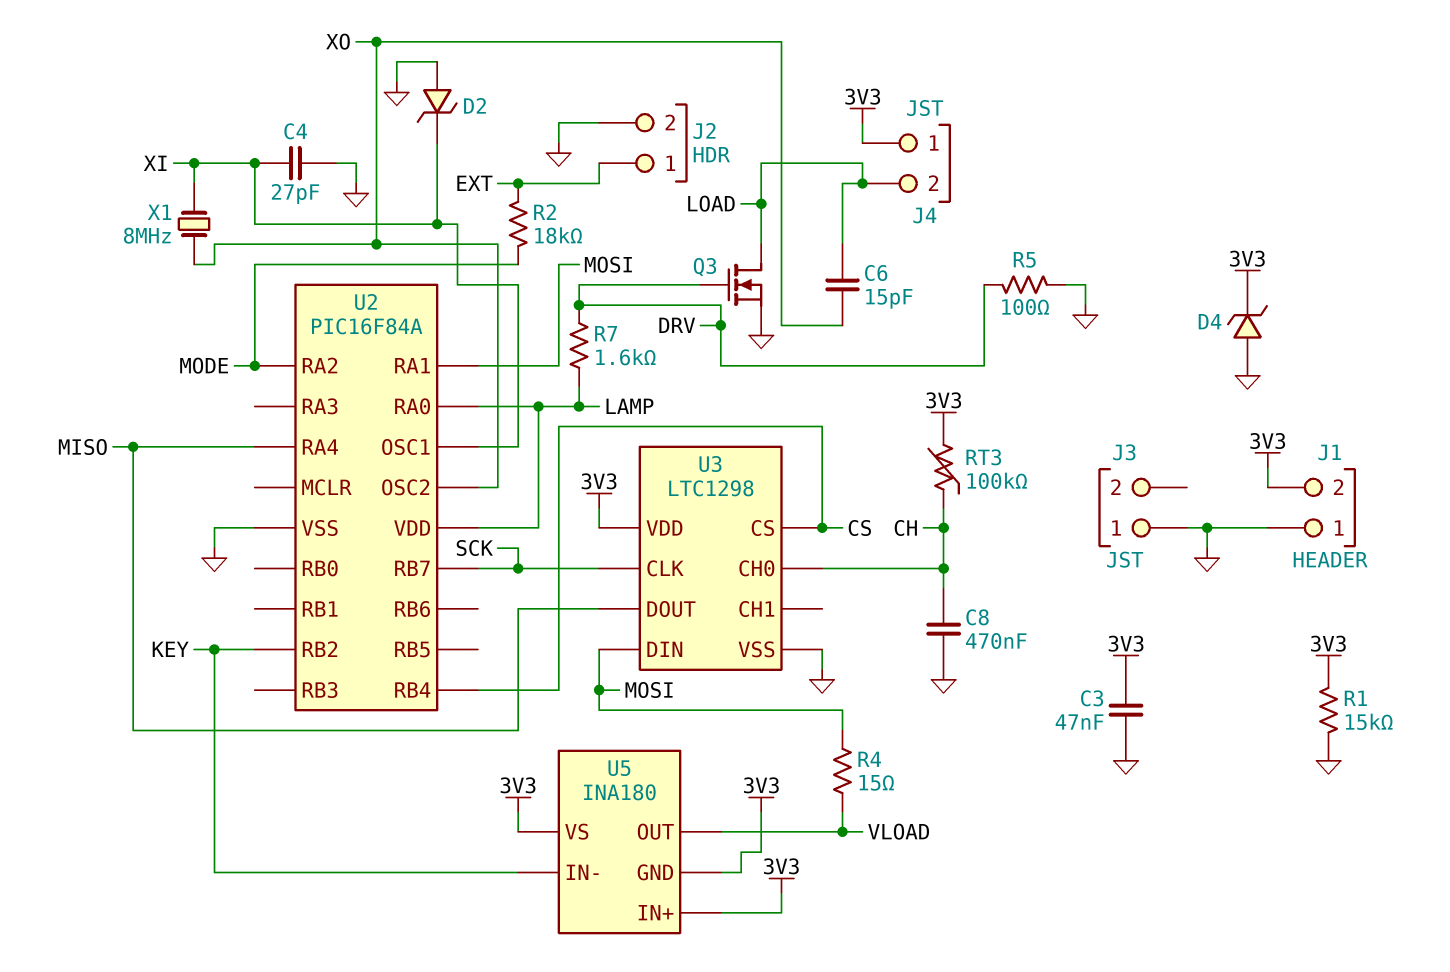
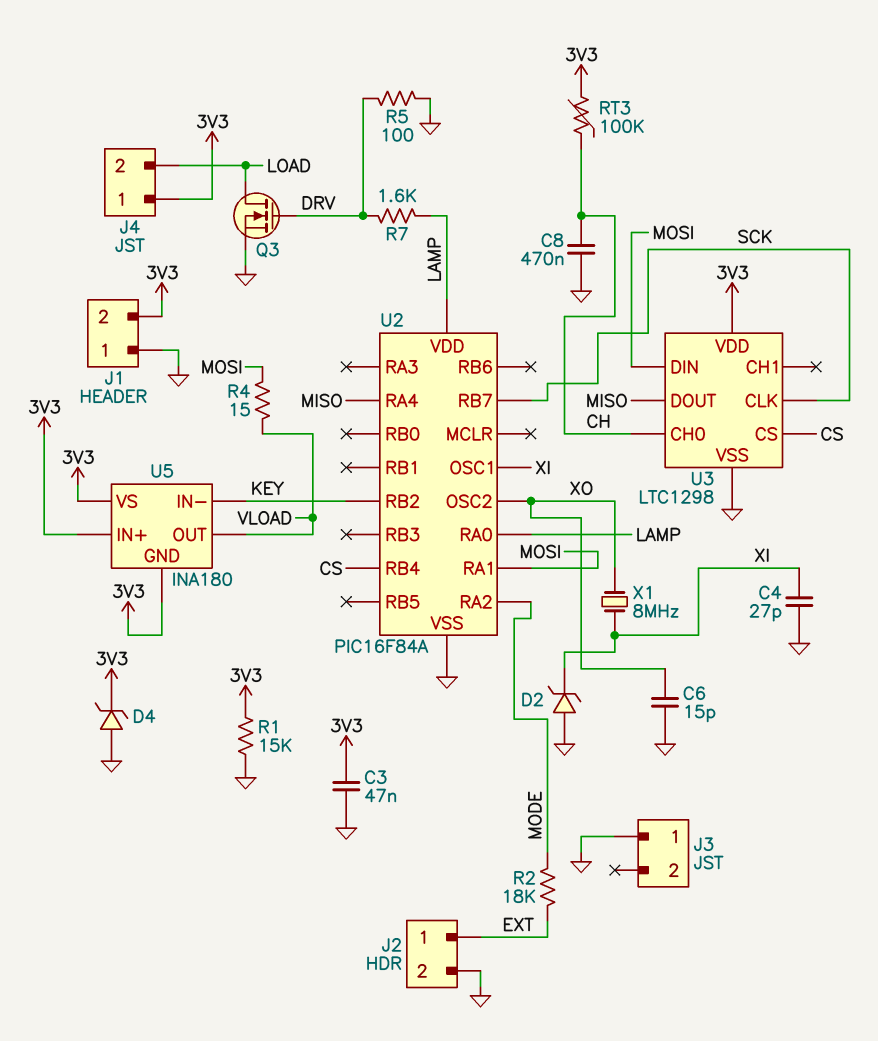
C6: 15pF (LOAD, XO) -> 15pF (GND, XO)

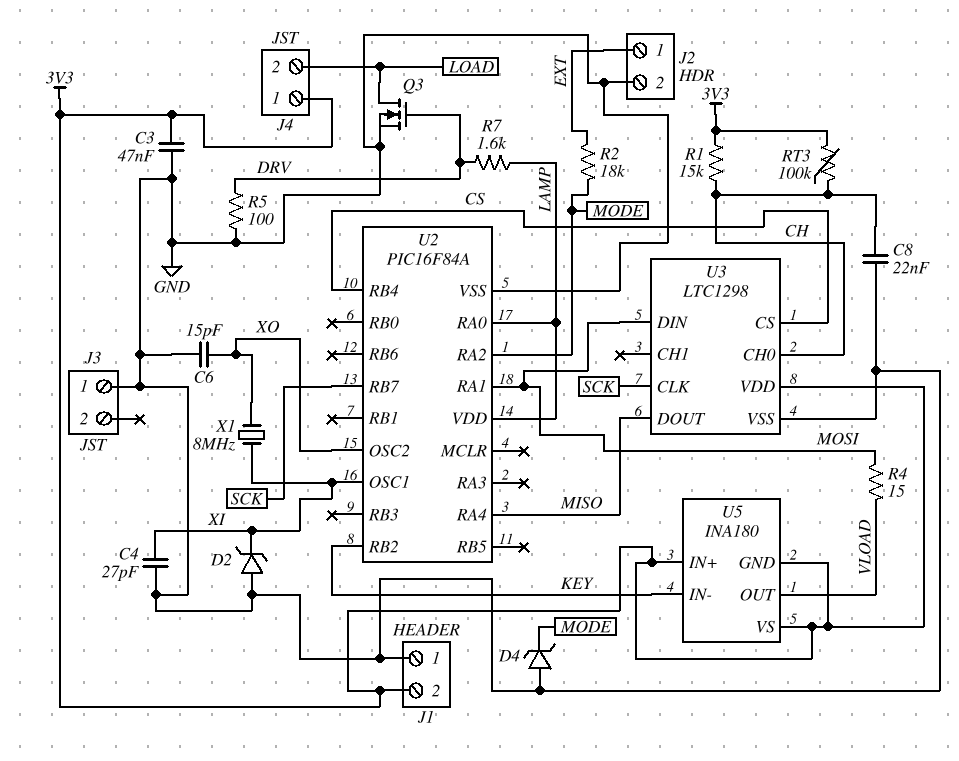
C8: 470nF (CH, GND) -> 22nF (CH, GND)
D4: zener (A GND, K 3V3) -> zener (A GND, K MODE)
R1: 15k (3V3, GND) -> 15k (3V3, CH)

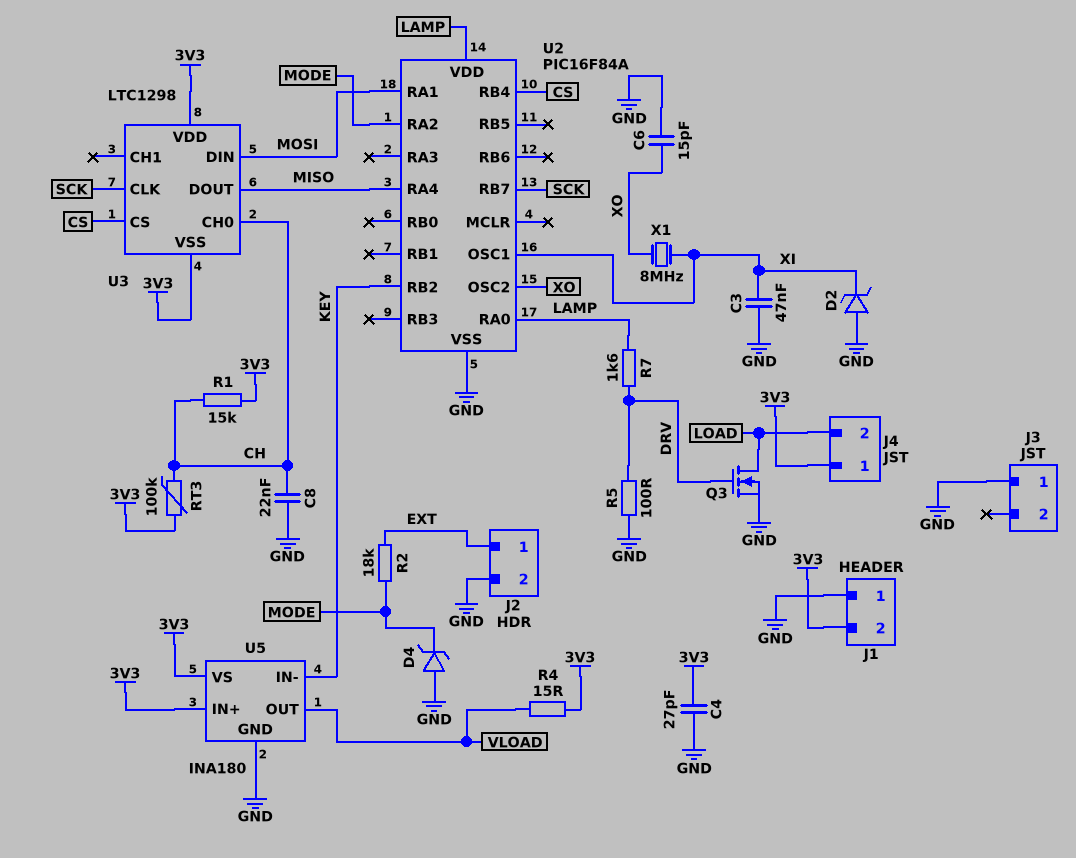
C3: 47nF (3V3, GND) -> 47nF (GND, XI)
C4: 27pF (GND, XI) -> 27pF (3V3, GND)
R4: 15 (MOSI, VLOAD) -> 15 (3V3, VLOAD)
U3 pin VSS: GND -> 3V3
U5 pin GND: 3V3 -> GND

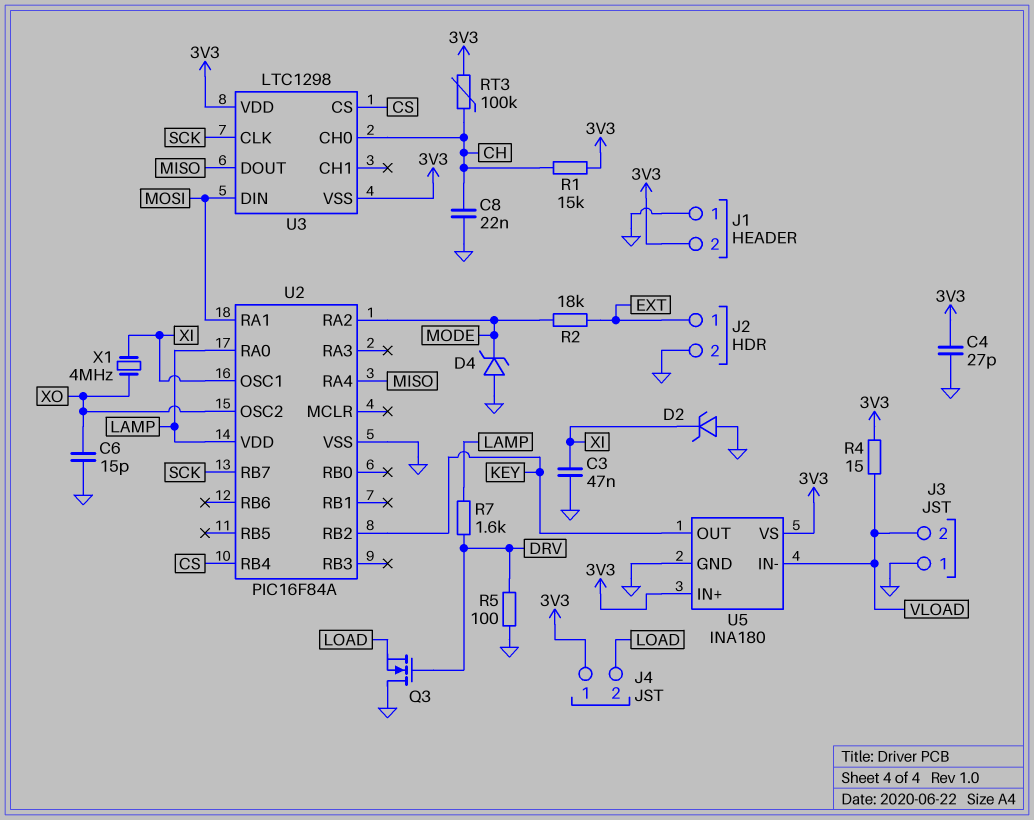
J3 pin 2: none -> VLOAD
Q3: NMOS (G DRV, D LOAD, S GND) -> NMOS (G DRV, D GND, S LOAD)
U5 pin IN-: KEY -> VLOAD
U5 pin OUT: VLOAD -> KEY
X1: 8MHz (XI, XO) -> 4MHz (XI, XO)

